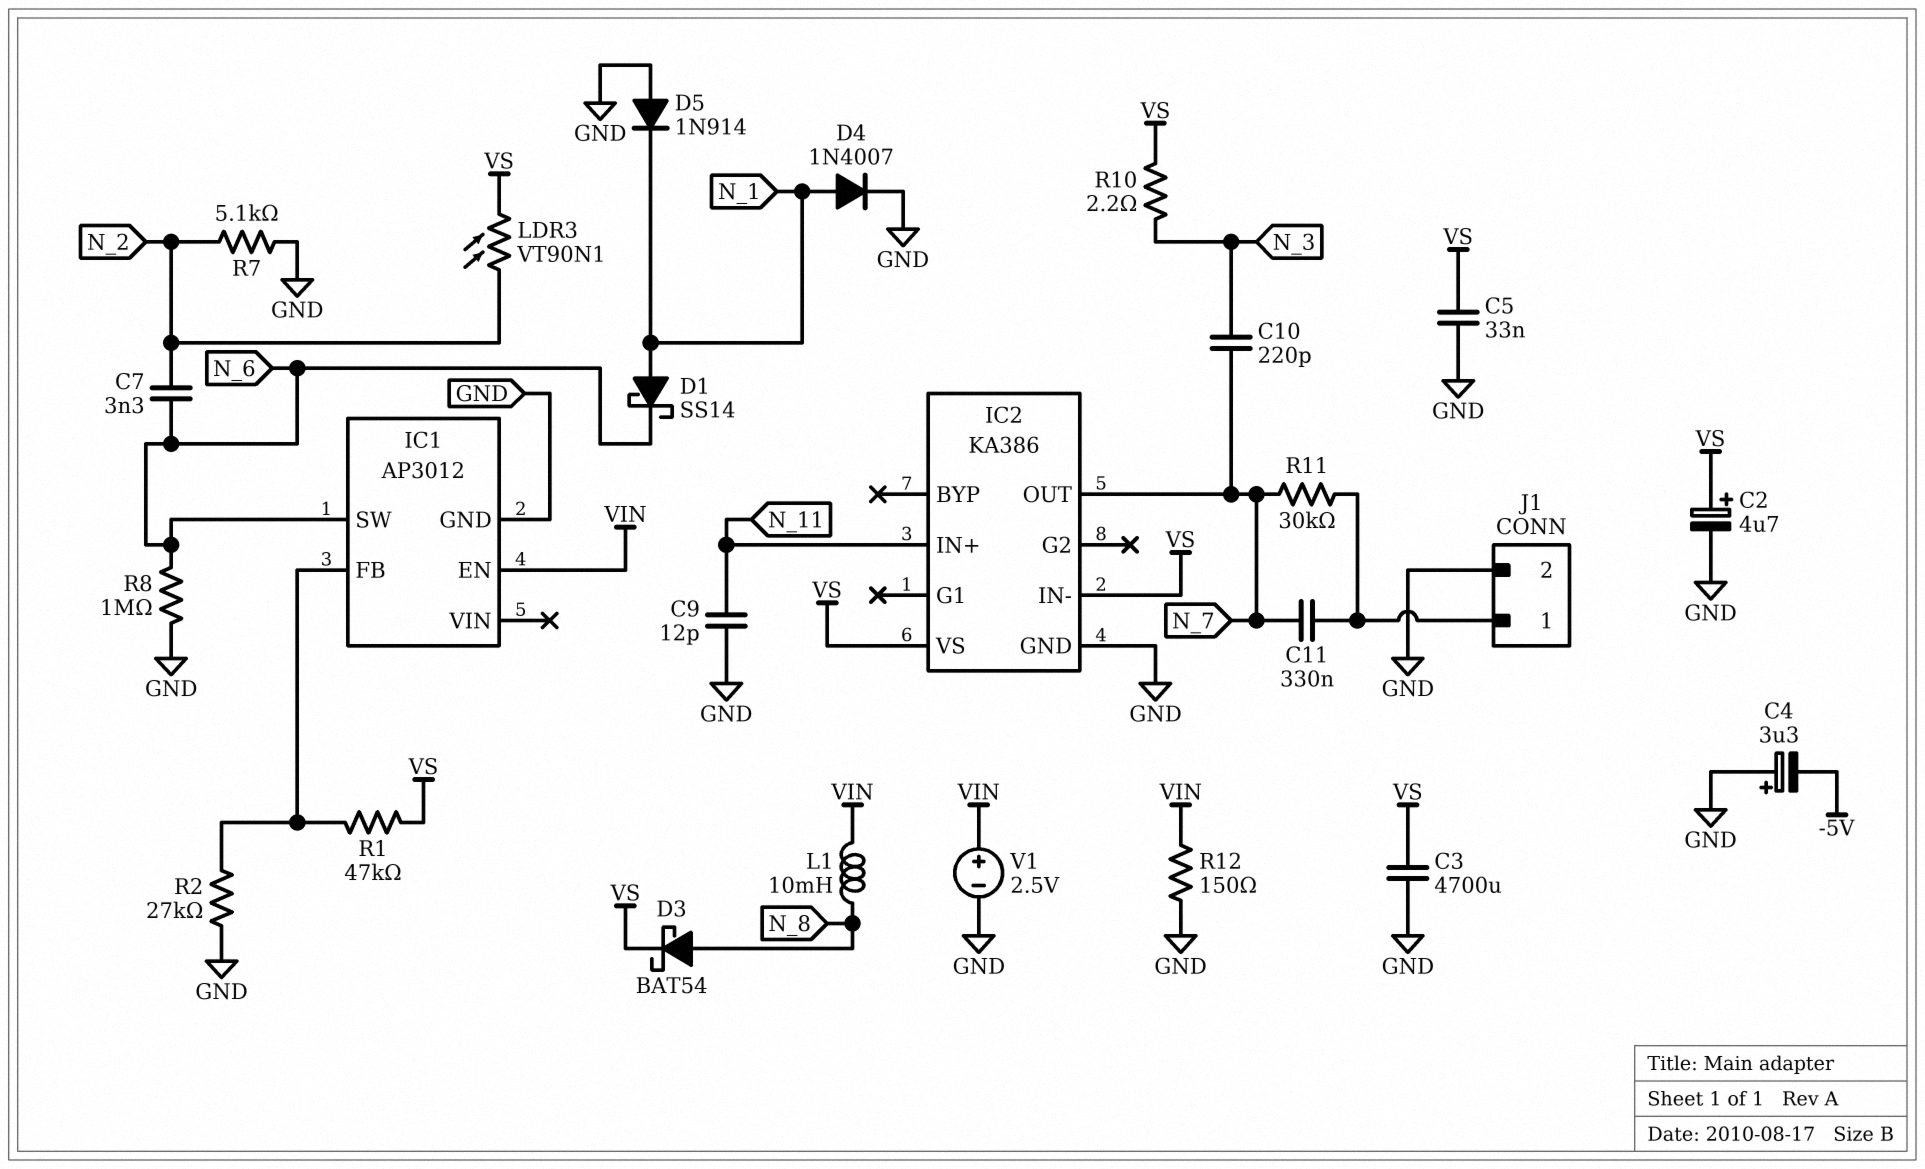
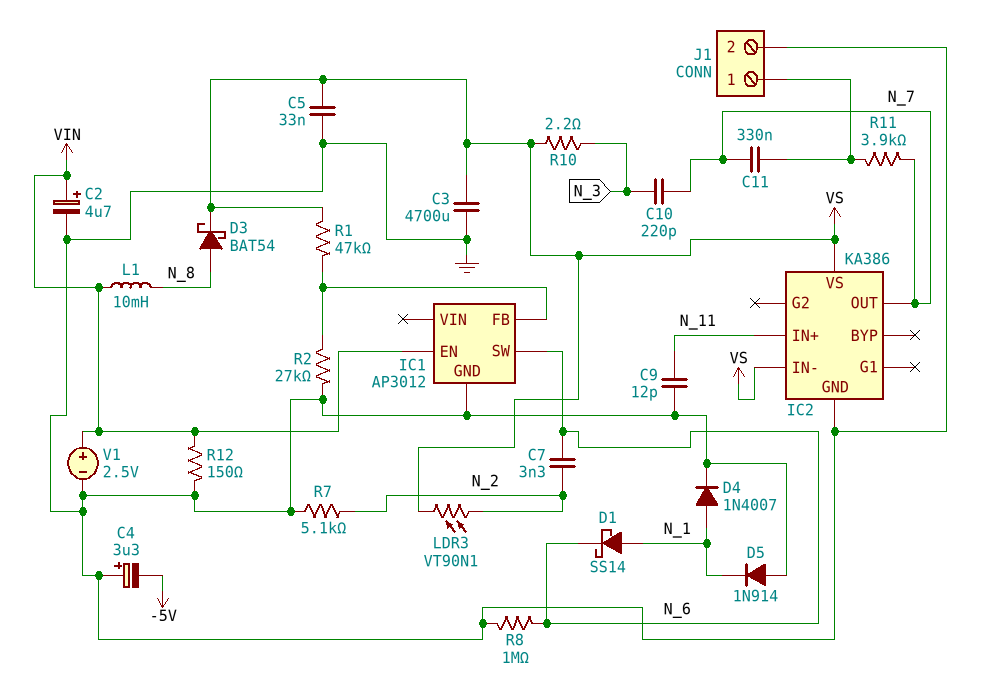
C2: 4.7uF (plus VS, minus GND) -> 4.7uF (plus VIN, minus GND)
R11: 30k (J1/1, N_7) -> 3.9k (J1/1, N_7)

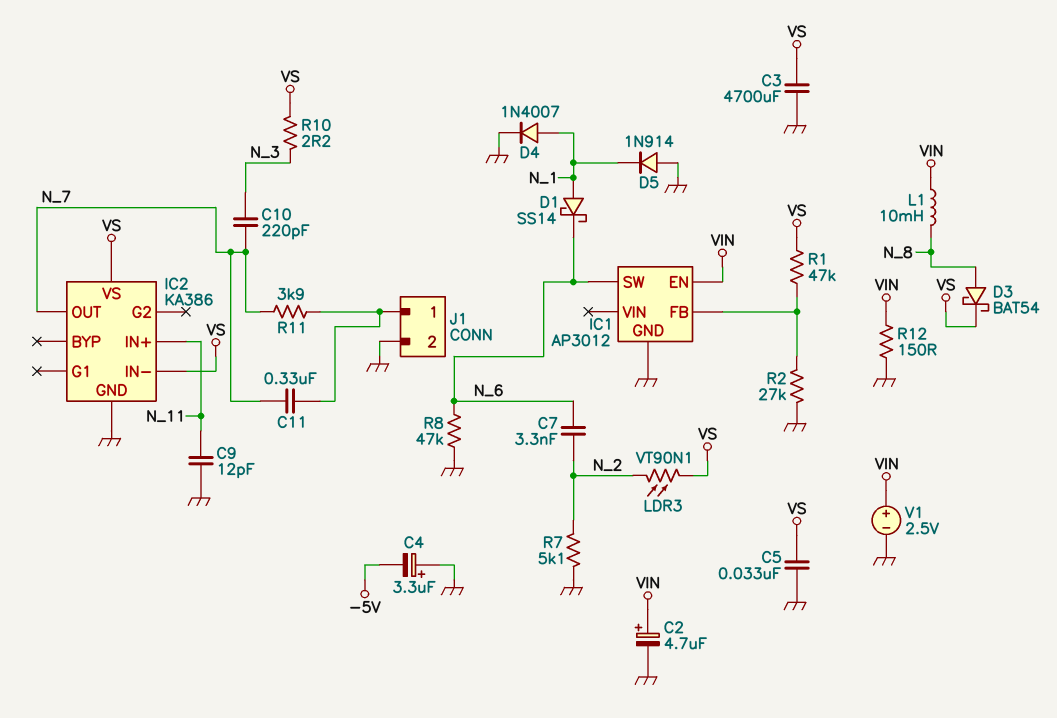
R8: 1M (GND, N_6) -> 47k (GND, N_6)

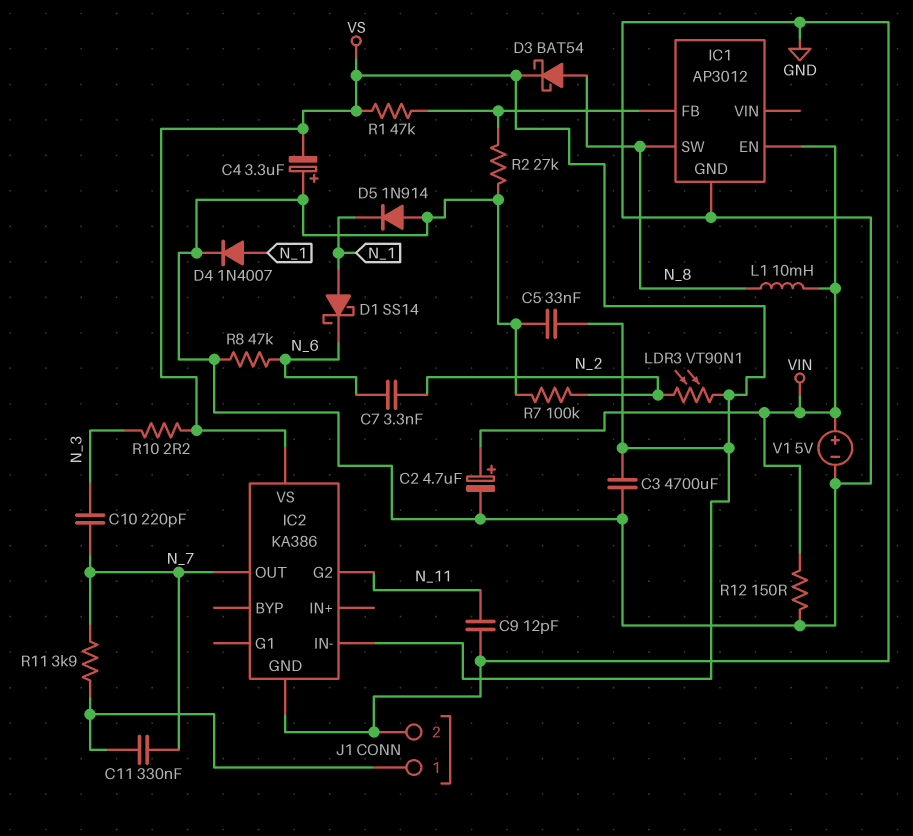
C4: 3.3uF (plus GND, minus -5V) -> 3.3uF (plus GND, minus VS)
IC1 pin SW: N_6 -> N_8
IC2 pin G2: none -> N_11
IC2 pin IN+: N_11 -> none
R7: 5.1k (GND, N_2) -> 100k (GND, N_2)
V1: 2.5V (plus VIN, minus GND) -> 5V (plus VIN, minus GND)

